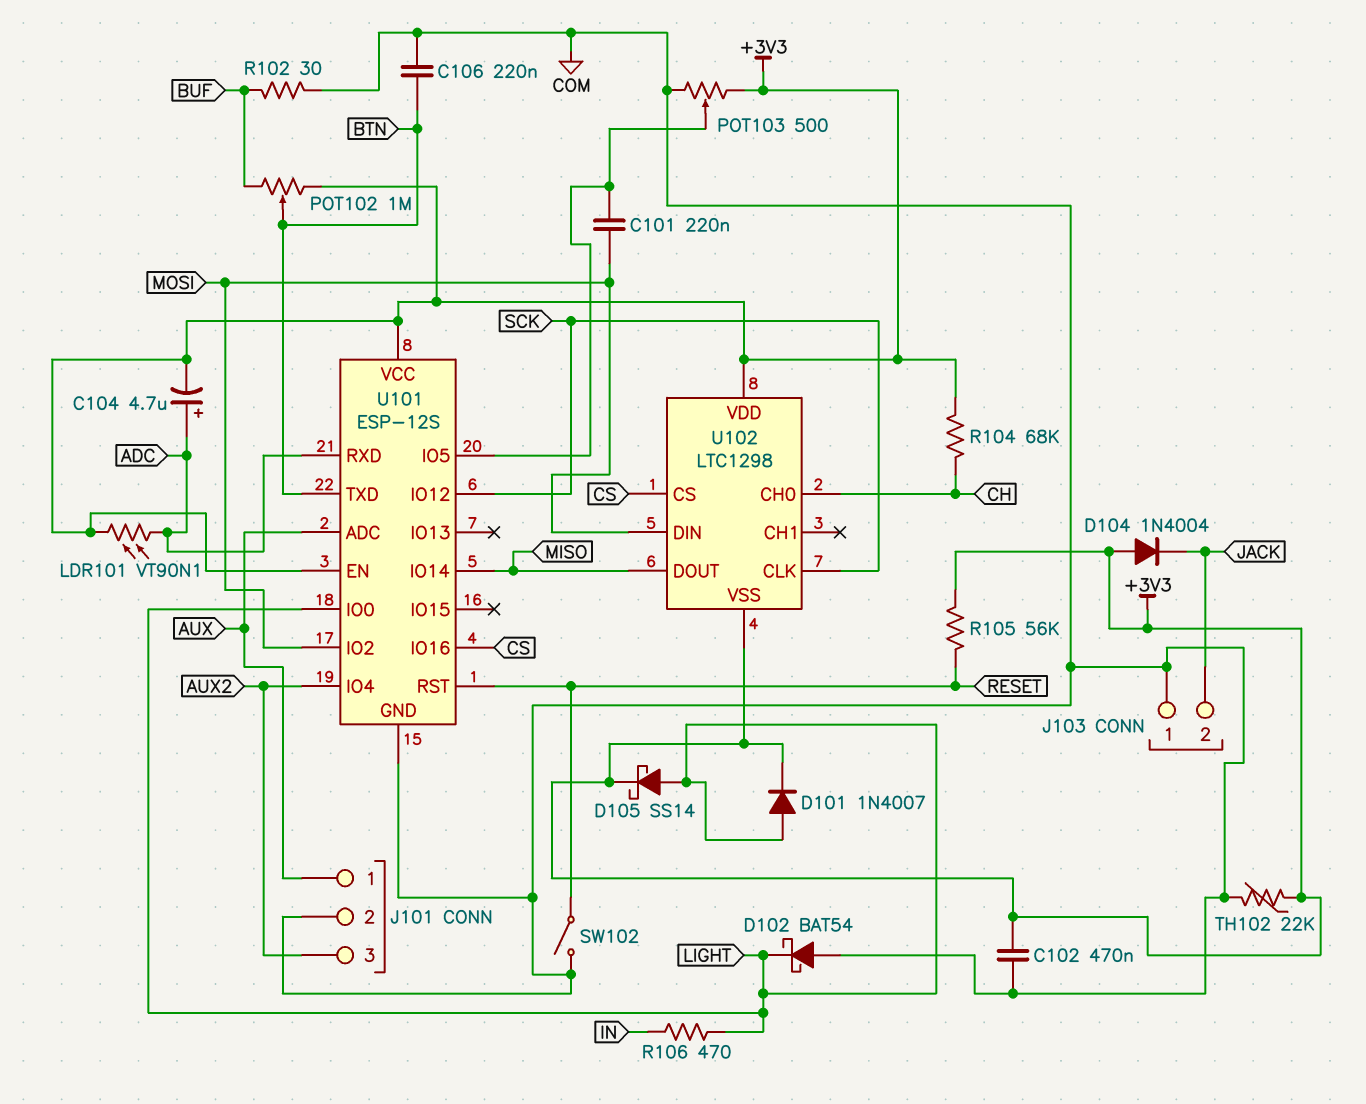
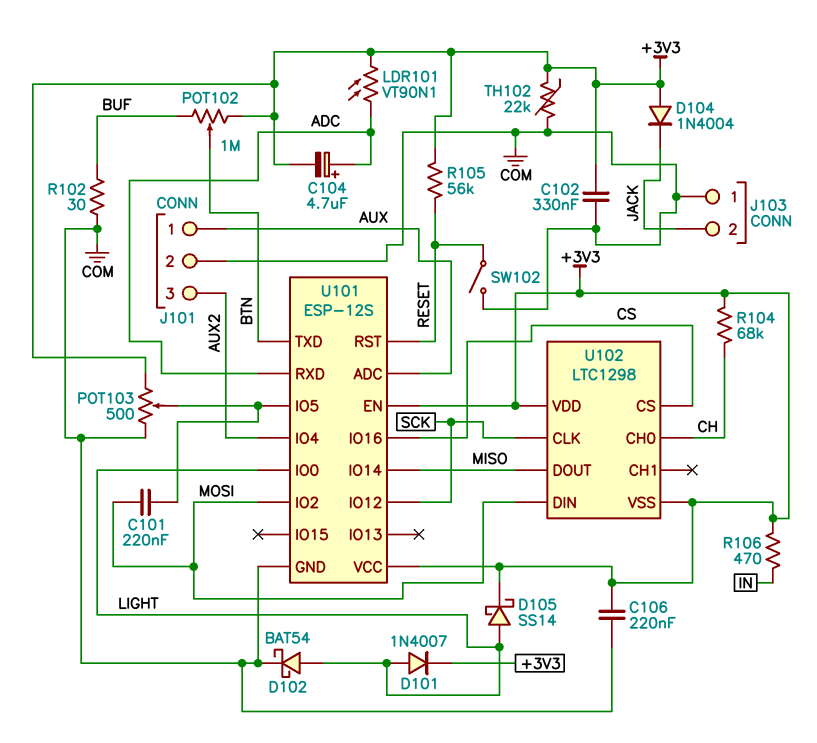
C102: 470nF (+3V3, COM) -> 330nF (+3V3, COM)
C106: 220nF (BTN, COM) -> 220nF (+3V3, COM)
D102: schottky BAT54 (A COM, K LIGHT) -> schottky BAT54 (A LIGHT, K COM)
R106: 470 (IN, LIGHT) -> 470 (+3V3, IN)

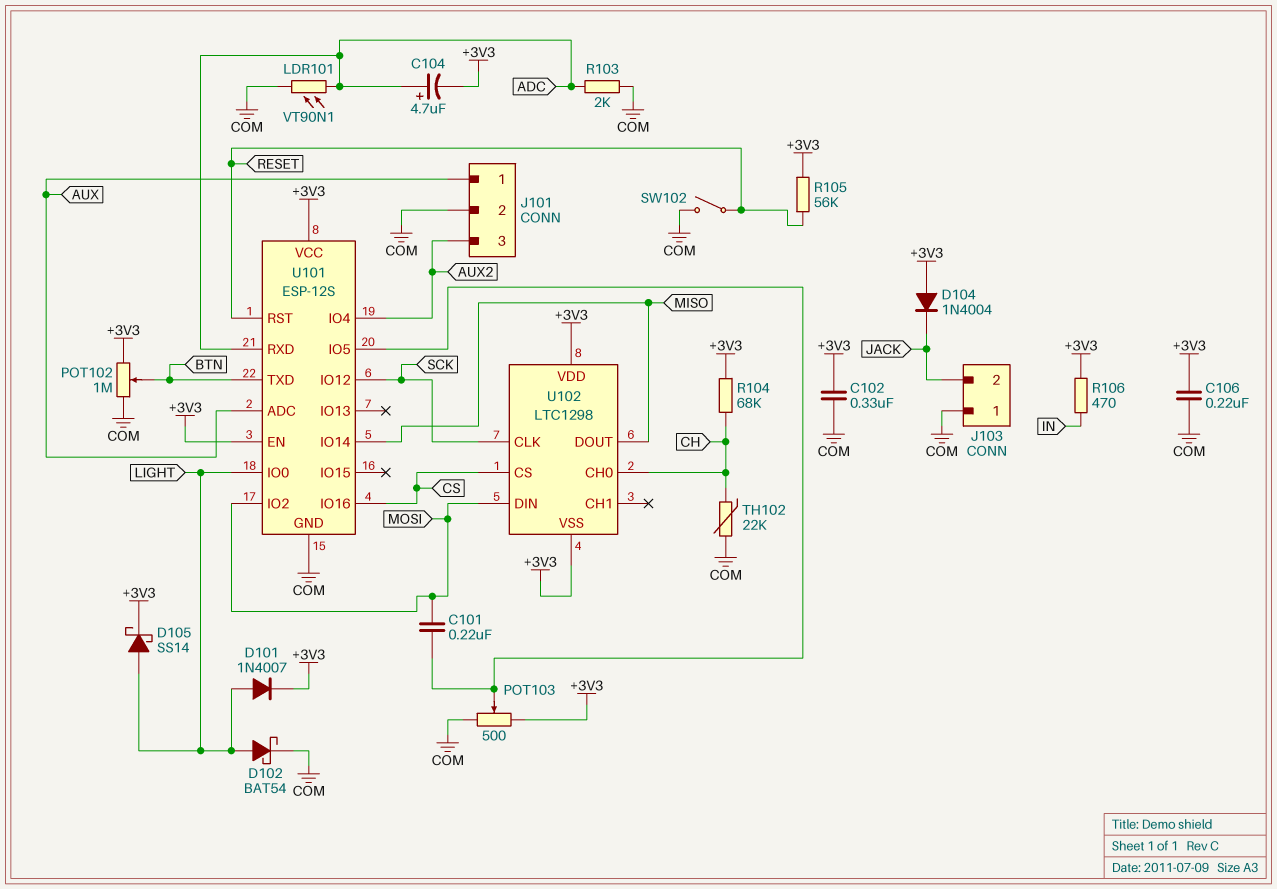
LDR101: VT90N1 (+3V3, ADC) -> VT90N1 (ADC, COM)
POT102: 1M (+3V3, BUF, wiper BTN) -> 1M (+3V3, COM, wiper BTN)
R102: 30 (BUF, COM) -> none
R103: none -> 2k (ADC, COM)
TH102: 22k (+3V3, COM) -> 22k (CH, COM)

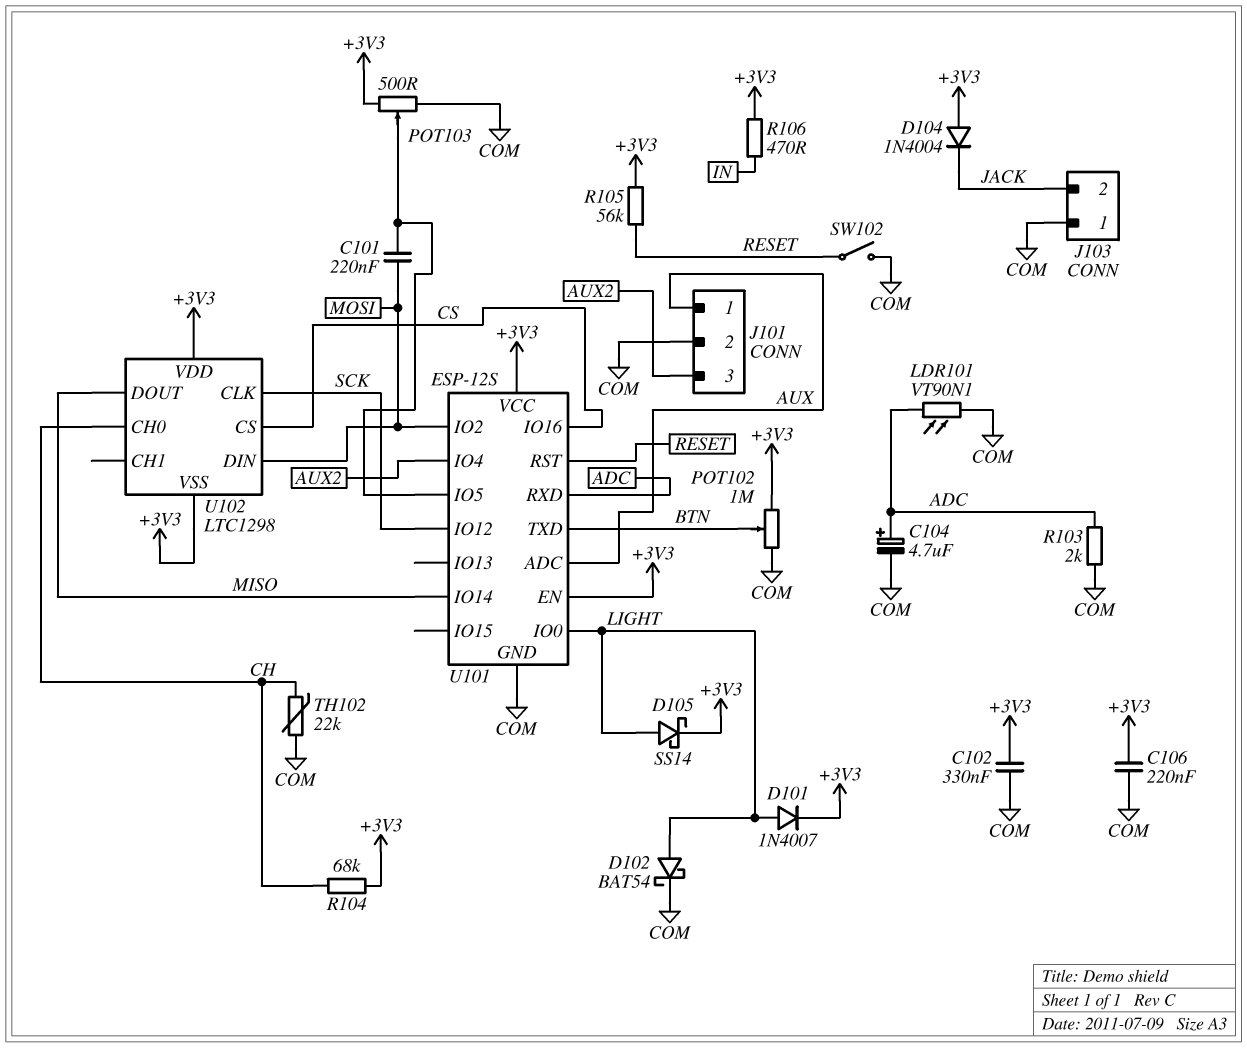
C104: 4.7uF (plus ADC, minus +3V3) -> 4.7uF (plus ADC, minus COM)

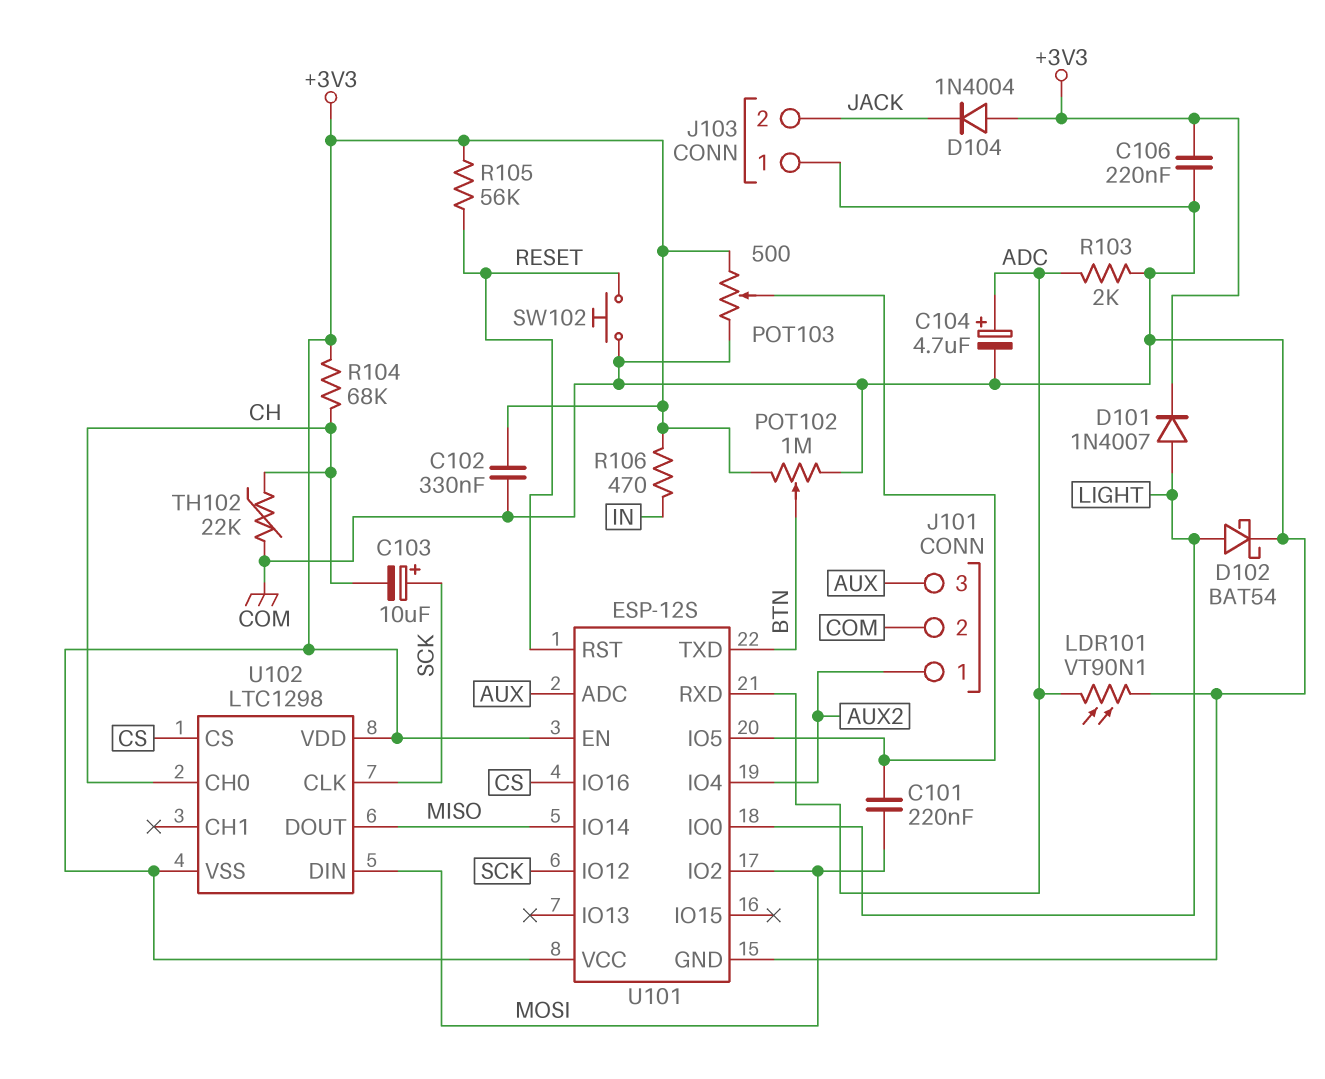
C103: none -> 10uF (plus SCK, minus CH)
D105: schottky SS14 (A LIGHT, K +3V3) -> none
J101 pin 1: AUX -> AUX2
J101 pin 3: AUX2 -> AUX
SW102: switch (COM, RESET) -> button (COM, RESET)

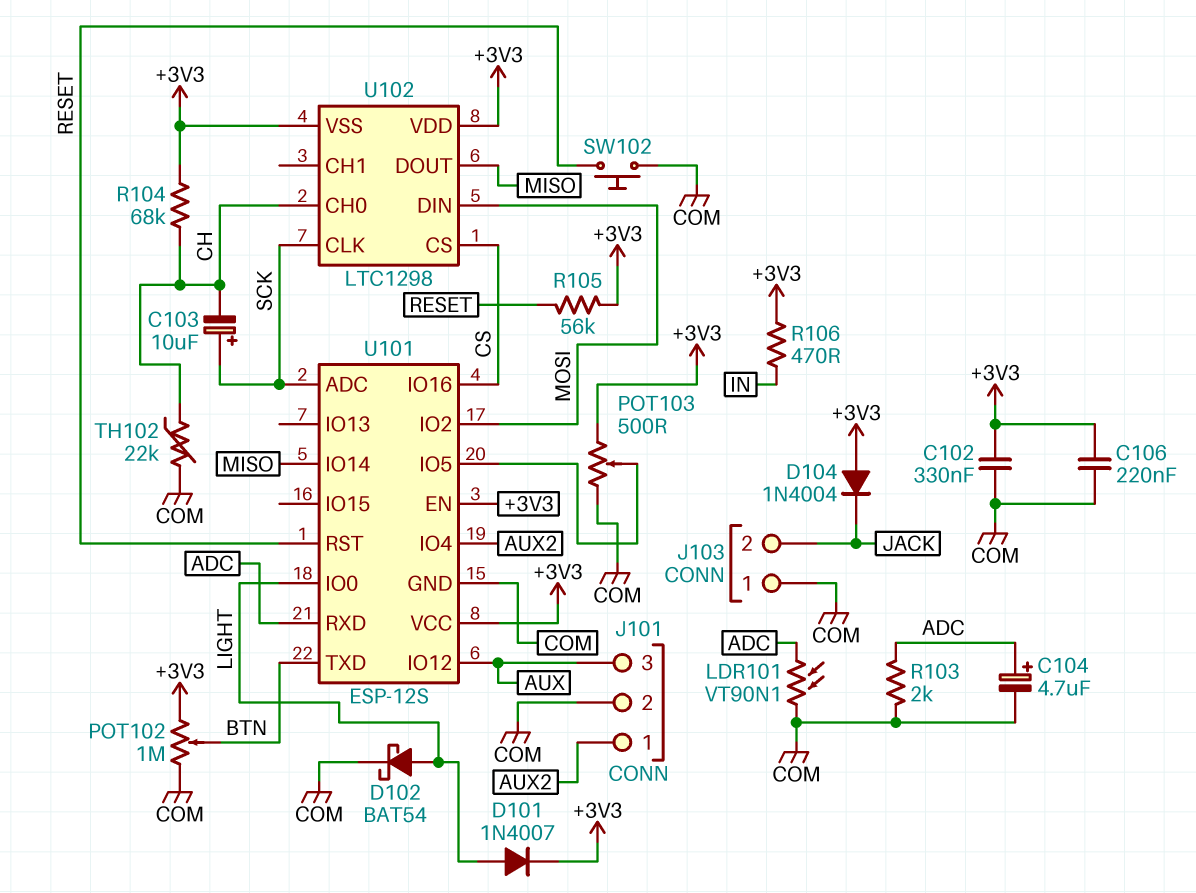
C101: 220nF (MOSI, U101/IO5) -> none
U101 pin ADC: AUX -> SCK
U101 pin IO12: SCK -> AUX

